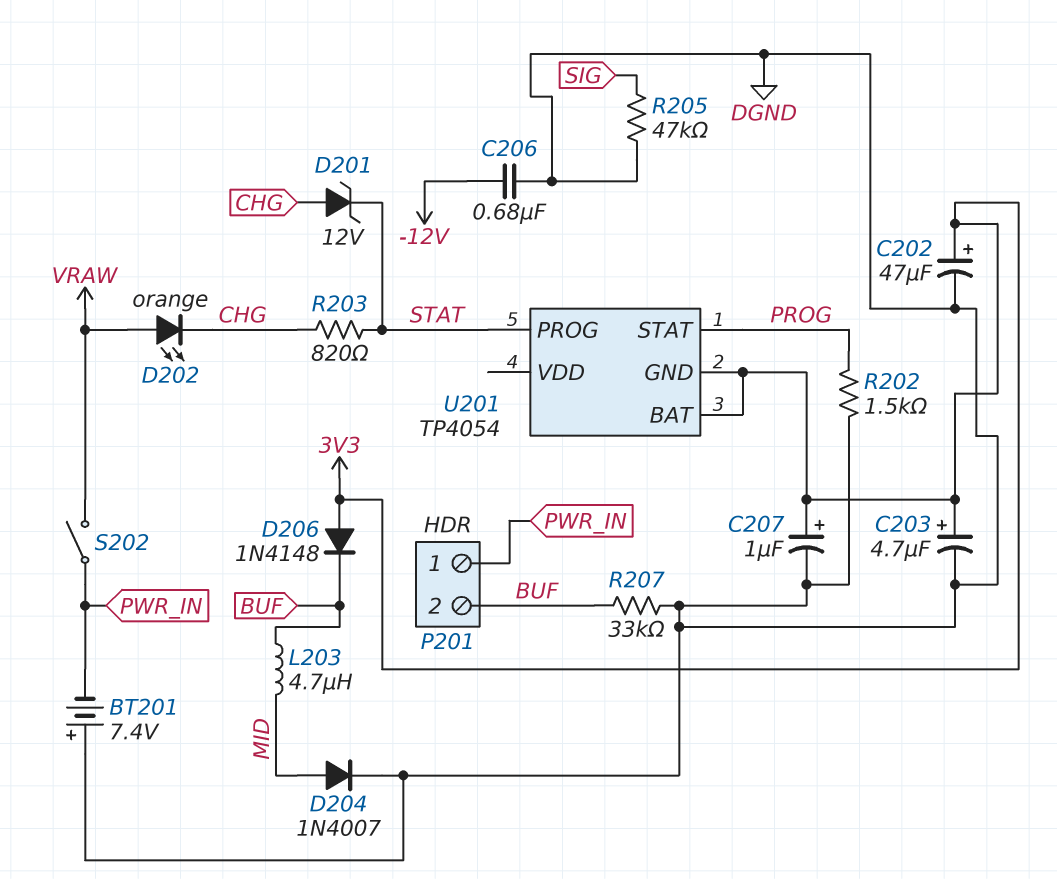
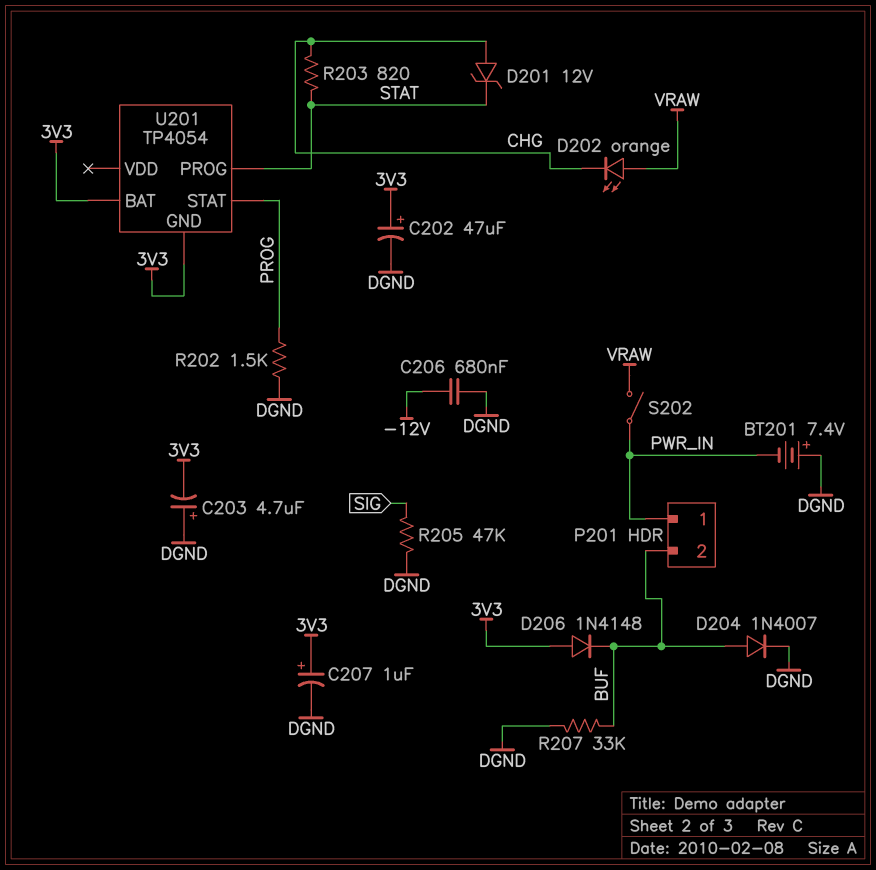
C203: 4.7uF (plus 3V3, minus DGND) -> 4.7uF (plus DGND, minus 3V3)
D204: diode 1N4007 (A MID, K DGND) -> diode 1N4007 (A BUF, K DGND)
L203: 4.7uH (BUF, MID) -> none

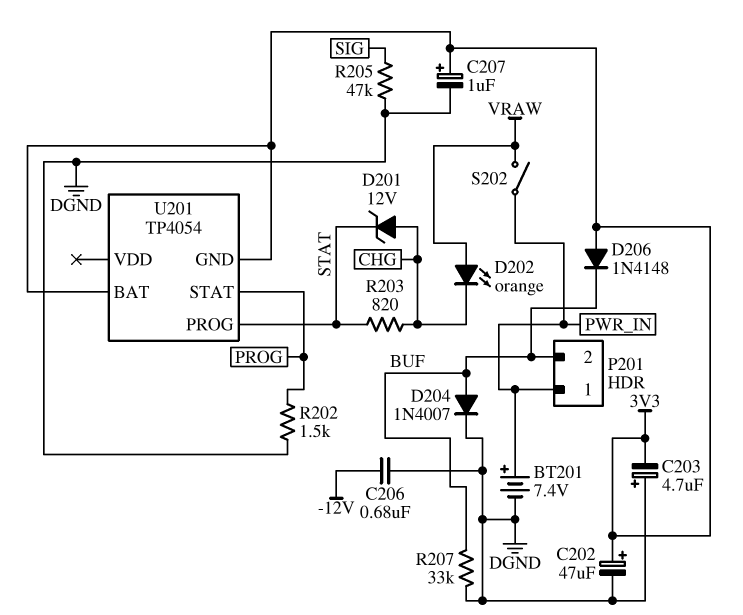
BT201: 7.4V (plus DGND, minus PWR_IN) -> 7.4V (plus PWR_IN, minus DGND)

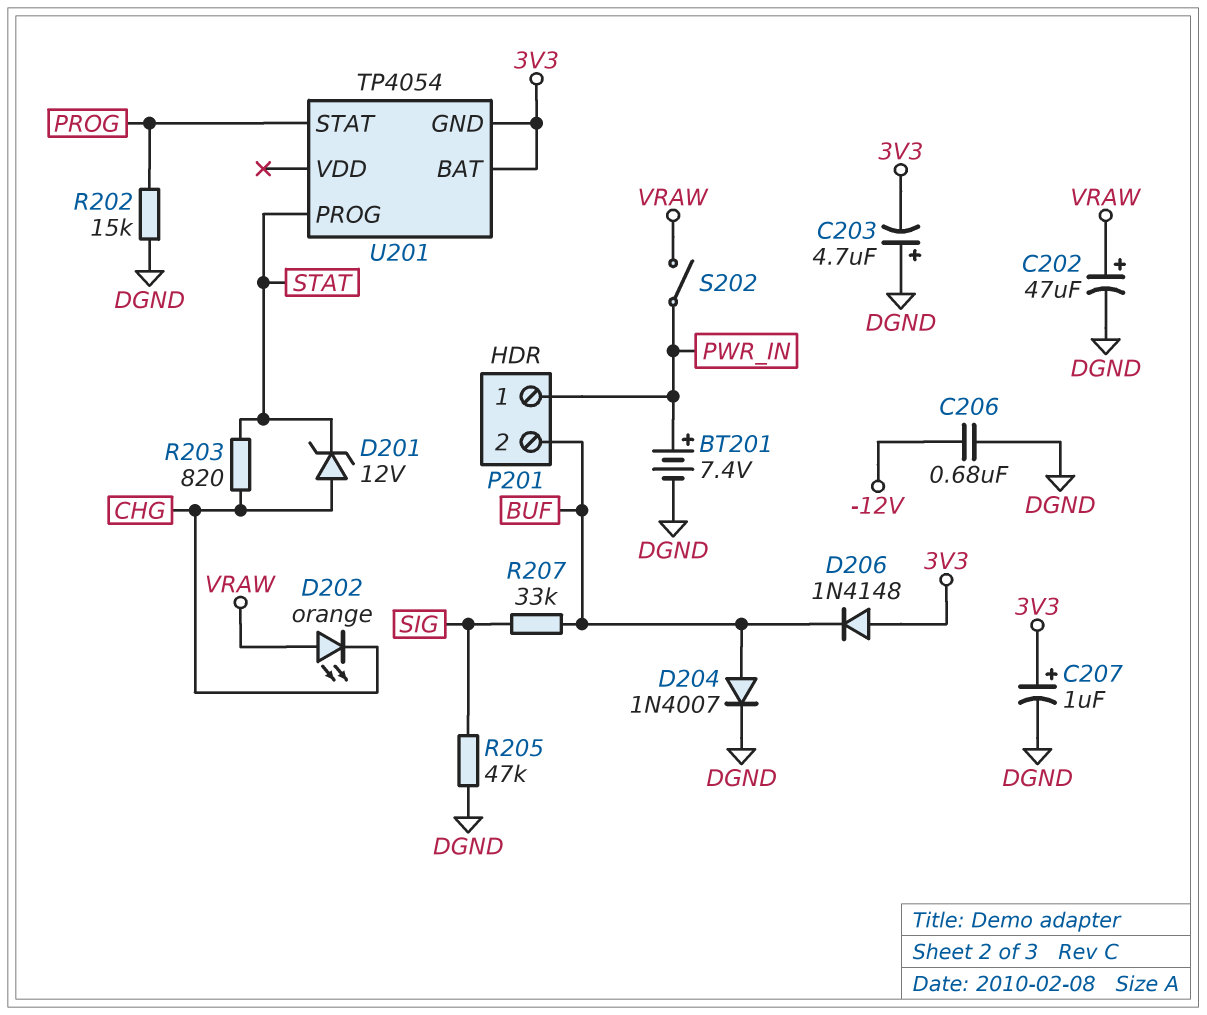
C202: 47uF (plus 3V3, minus DGND) -> 47uF (plus VRAW, minus DGND)
R202: 1.5k (DGND, PROG) -> 15k (DGND, PROG)
R207: 33k (BUF, DGND) -> 33k (BUF, SIG)

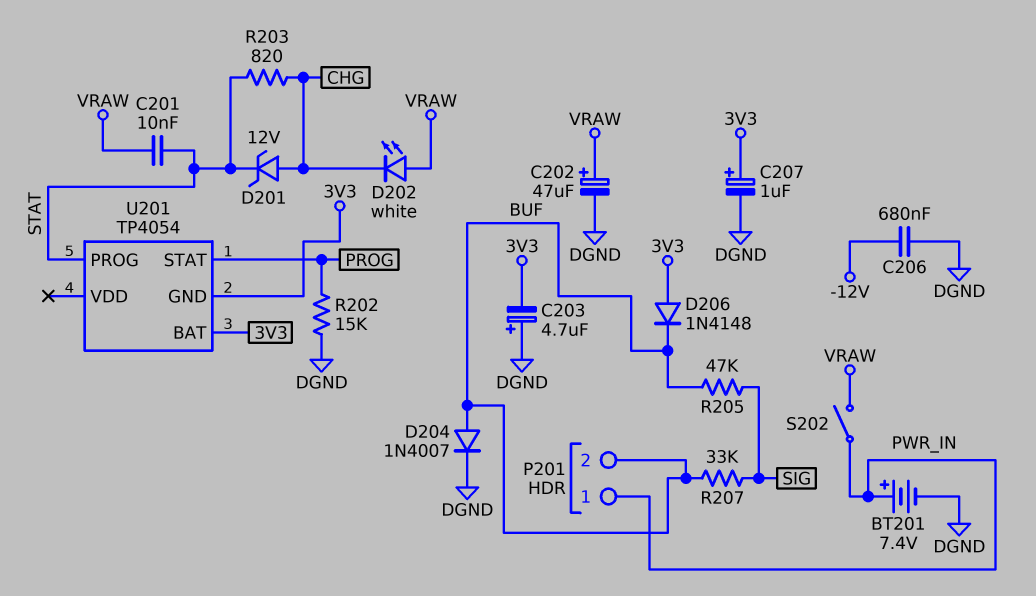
C201: none -> 10nF (STAT, VRAW)
D202: LED orange (A VRAW, K CHG) -> LED white (A VRAW, K CHG)
R205: 47k (DGND, SIG) -> 47k (BUF, SIG)

